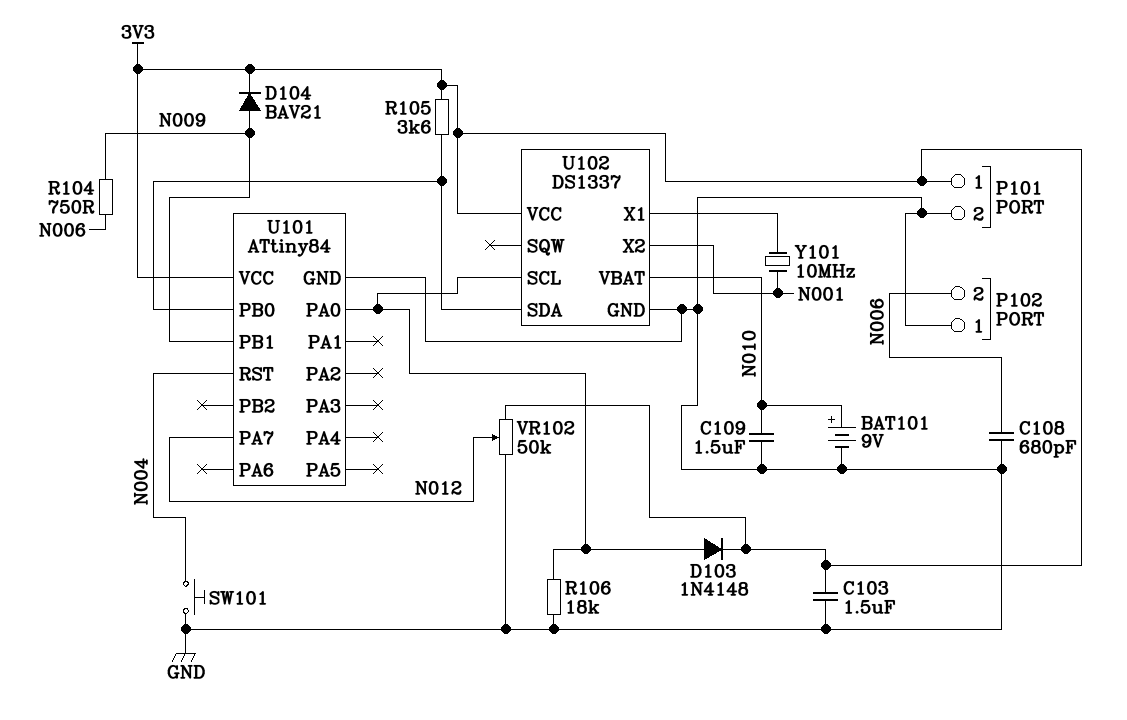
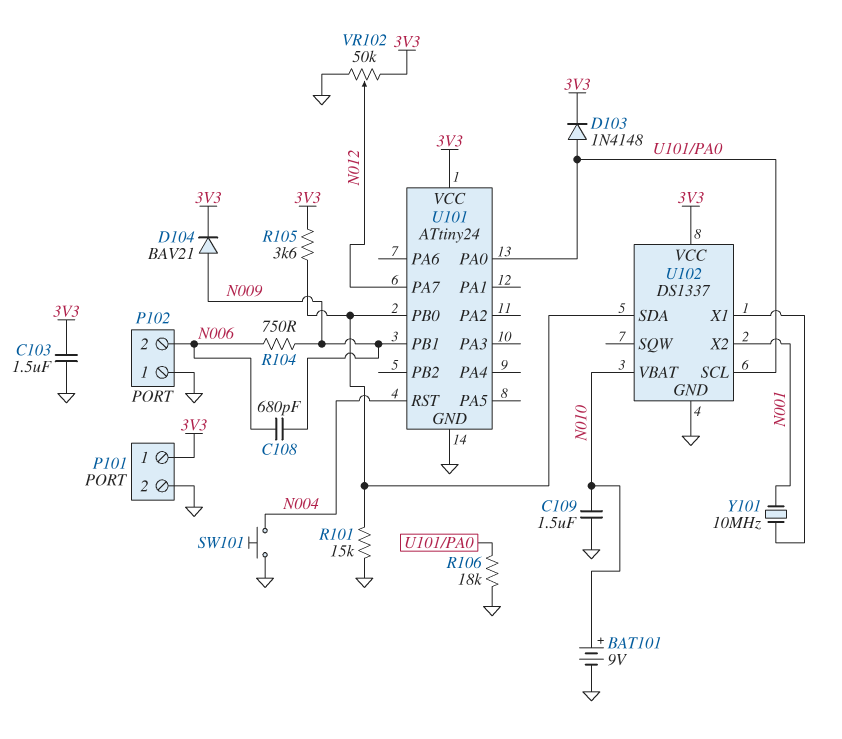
C108: 680pF (GND, N006) -> 680pF (N006, N009)
R101: none -> 15k (GND, U101/PB0)
U101: ATtiny84 -> ATtiny24

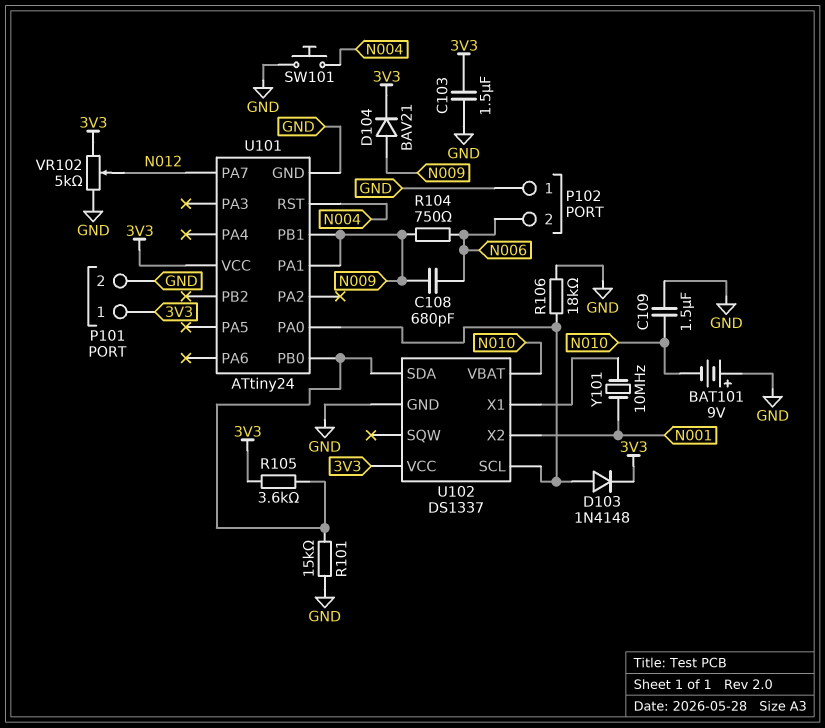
BAT101: 9V (plus N010, minus GND) -> 9V (plus GND, minus N010)
U101 pin PA1: none -> N009
VR102: 50k (3V3, GND, wiper N012) -> 5k (3V3, GND, wiper N012)

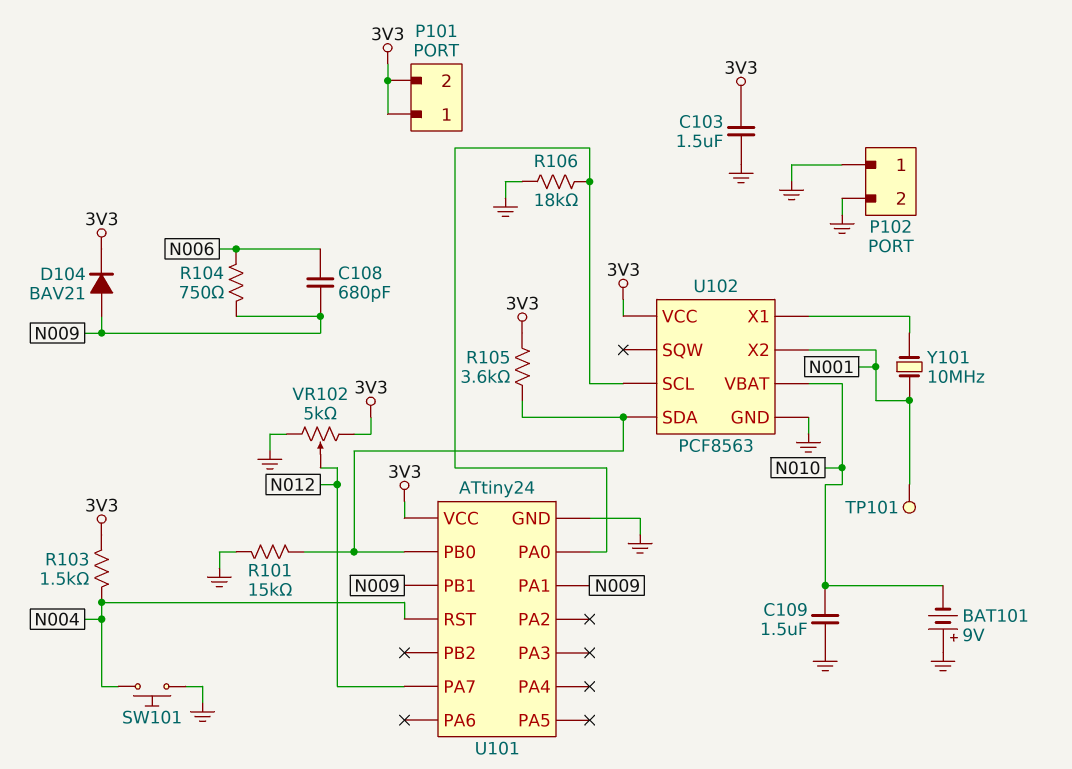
D103: diode 1N4148 (A U101/PA0, K 3V3) -> none
P101 pin 2: GND -> 3V3
P102 pin 2: N006 -> GND
R103: none -> 1.5k (3V3, N004)
TP101: none -> test point (N001)
U102: DS1337 -> PCF8563

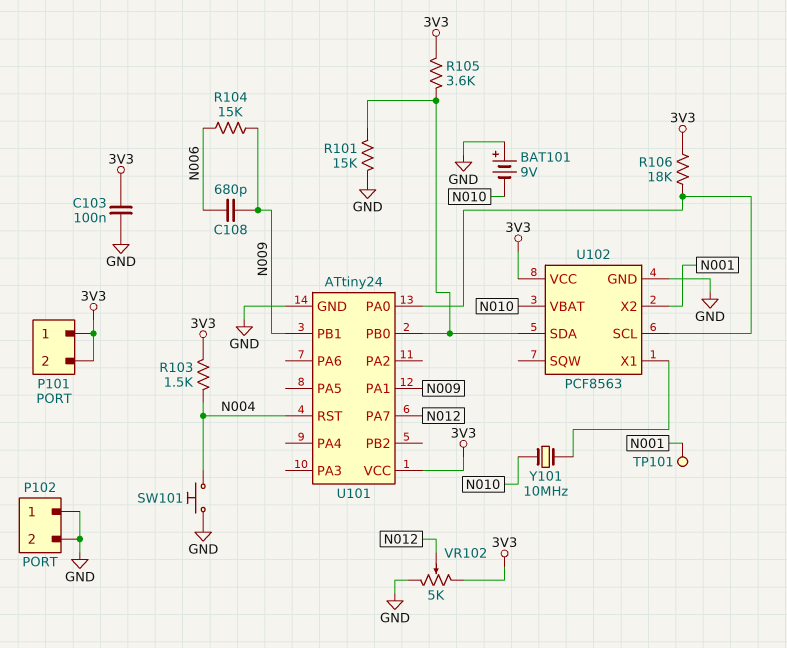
C103: 1.5uF (3V3, GND) -> 100nF (3V3, GND)
C109: 1.5uF (GND, N010) -> none
D104: diode BAV21 (A N009, K 3V3) -> none
R104: 750 (N006, N009) -> 15k (N006, N009)
R106: 18k (GND, U101/PA0) -> 18k (3V3, U101/PA0)
Y101: 10MHz (N001, U102/X1) -> 10MHz (N010, U102/X1)

